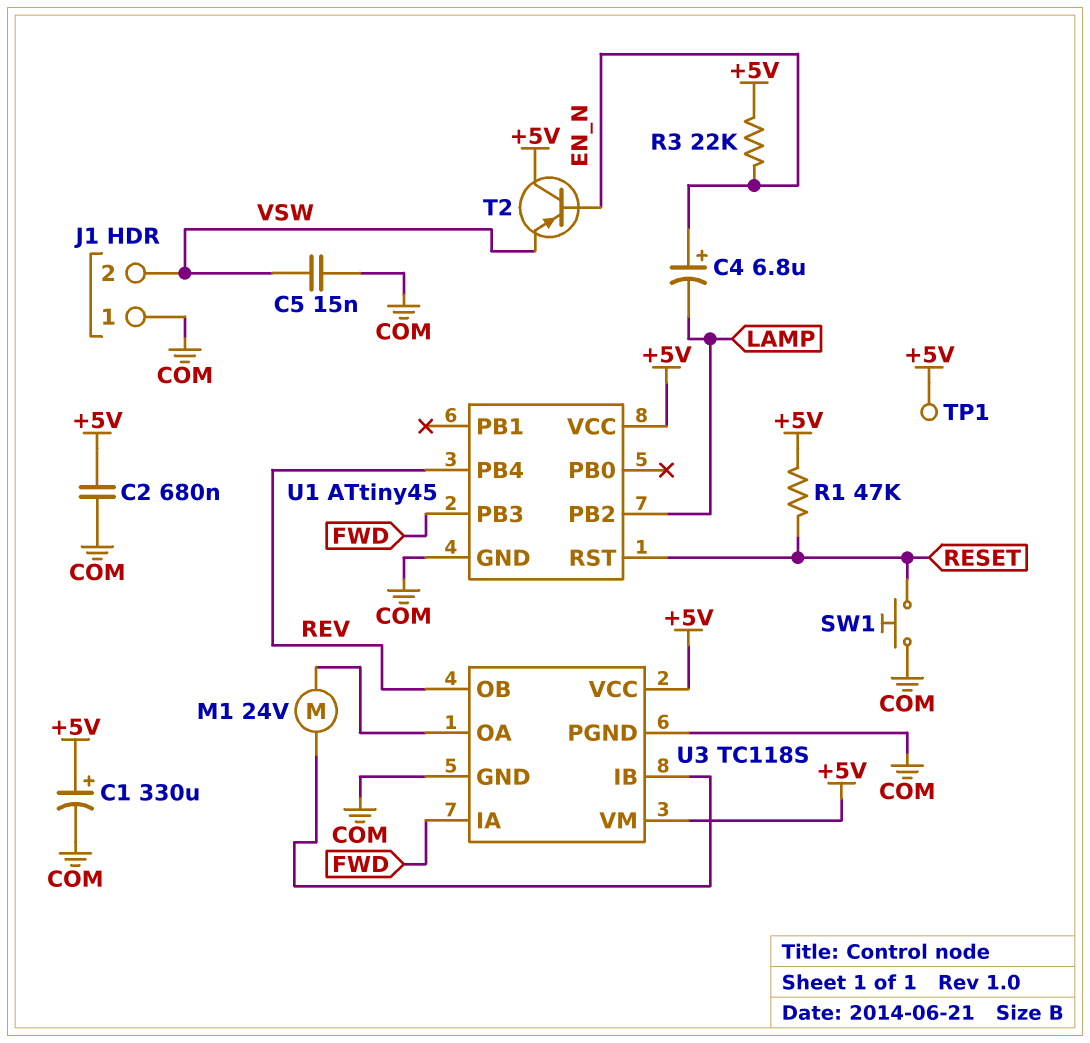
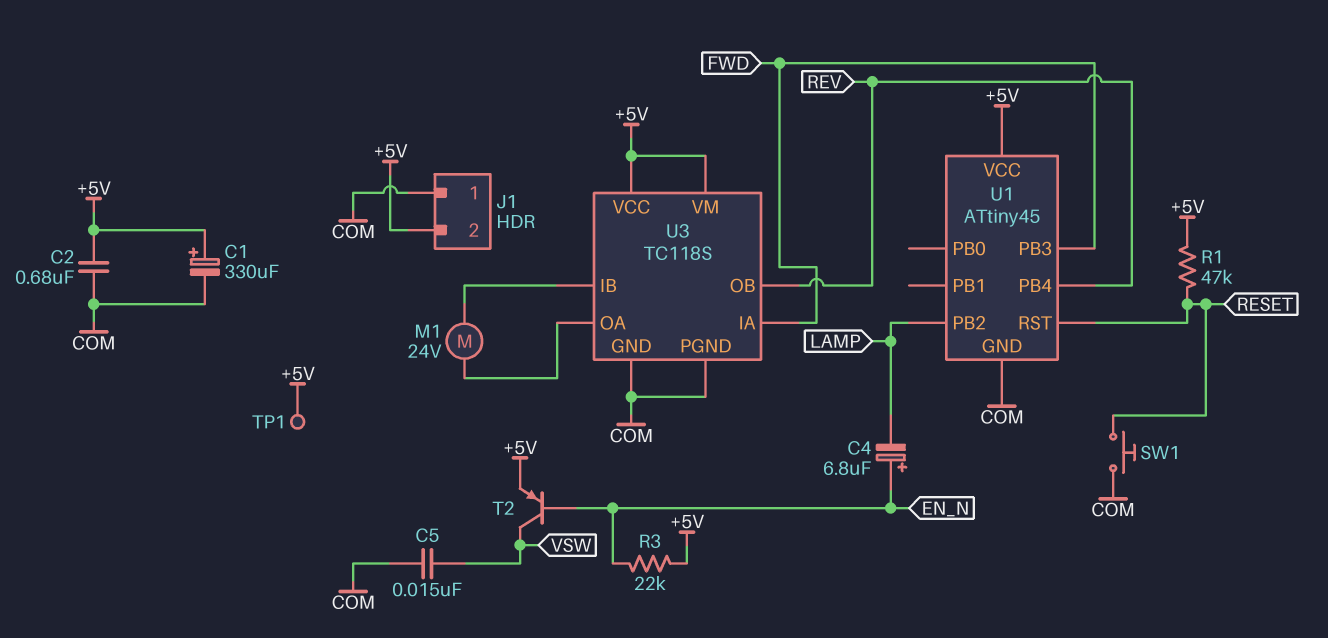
J1 pin 2: VSW -> +5V
T2: PNP (B EN_N, C +5V, E VSW) -> PNP (B EN_N, C VSW, E +5V)

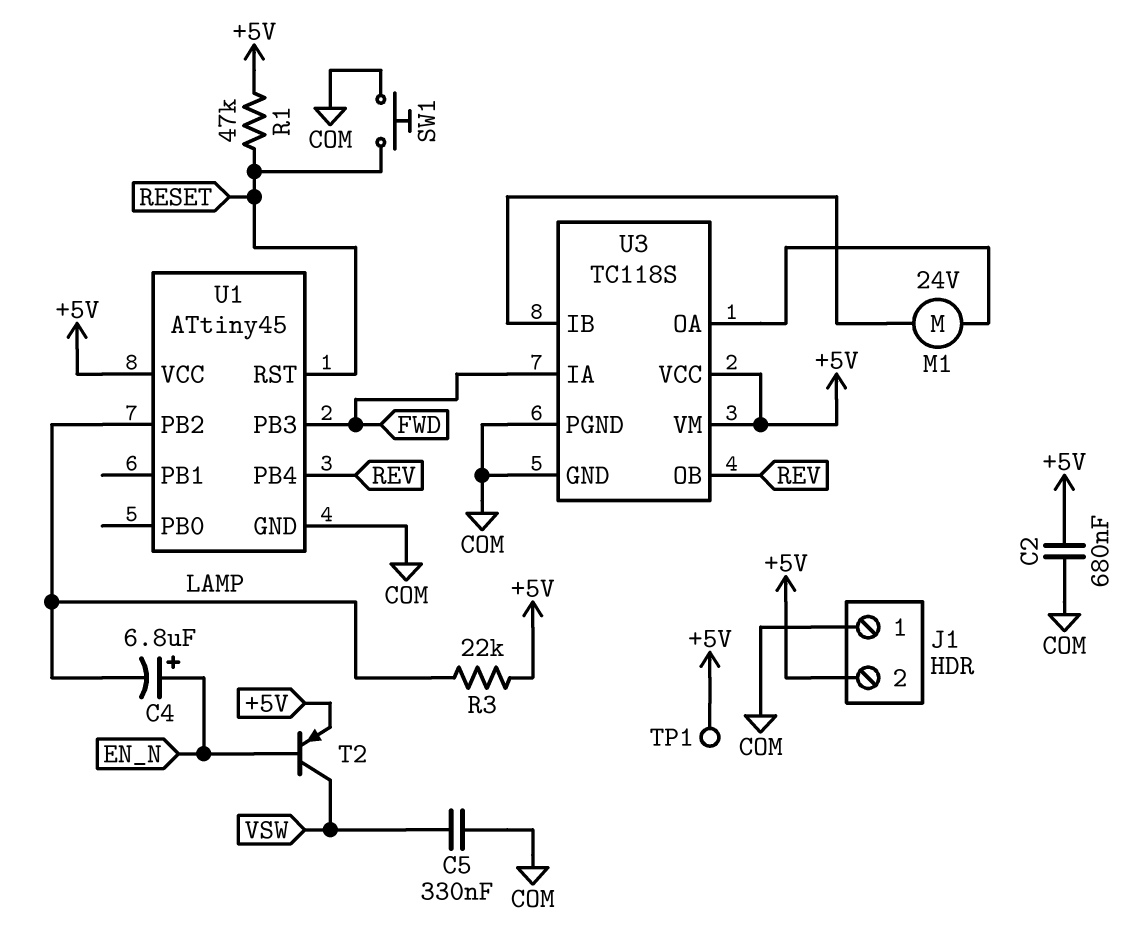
C1: 330uF (plus +5V, minus COM) -> none
C5: 15nF (COM, VSW) -> 330nF (COM, VSW)
R3: 22k (+5V, EN_N) -> 22k (+5V, LAMP)

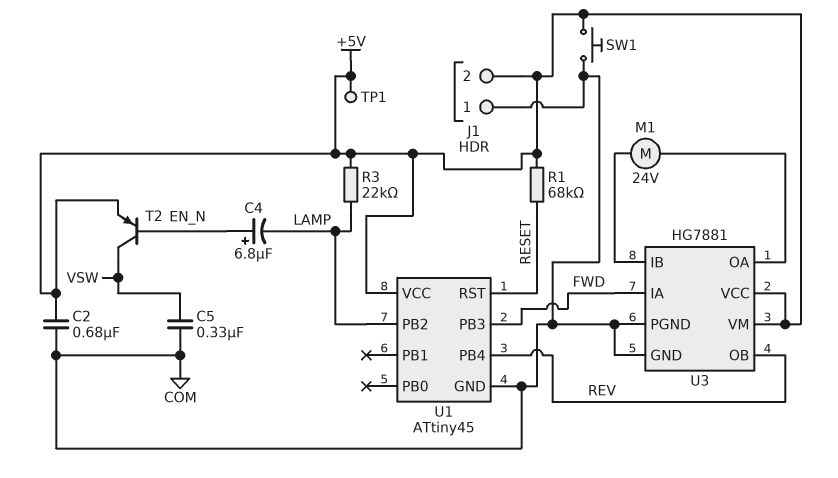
R1: 47k (+5V, RESET) -> 68k (+5V, RESET)
SW1: button (COM, RESET) -> button (+5V, COM)
U3: TC118S -> HG7881

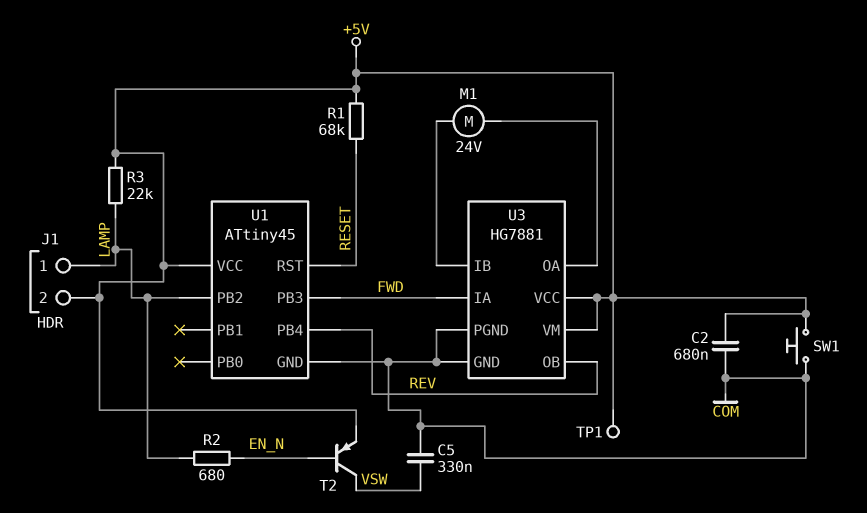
C4: 6.8uF (plus EN_N, minus LAMP) -> none
J1 pin 1: COM -> LAMP
R2: none -> 680 (EN_N, LAMP)

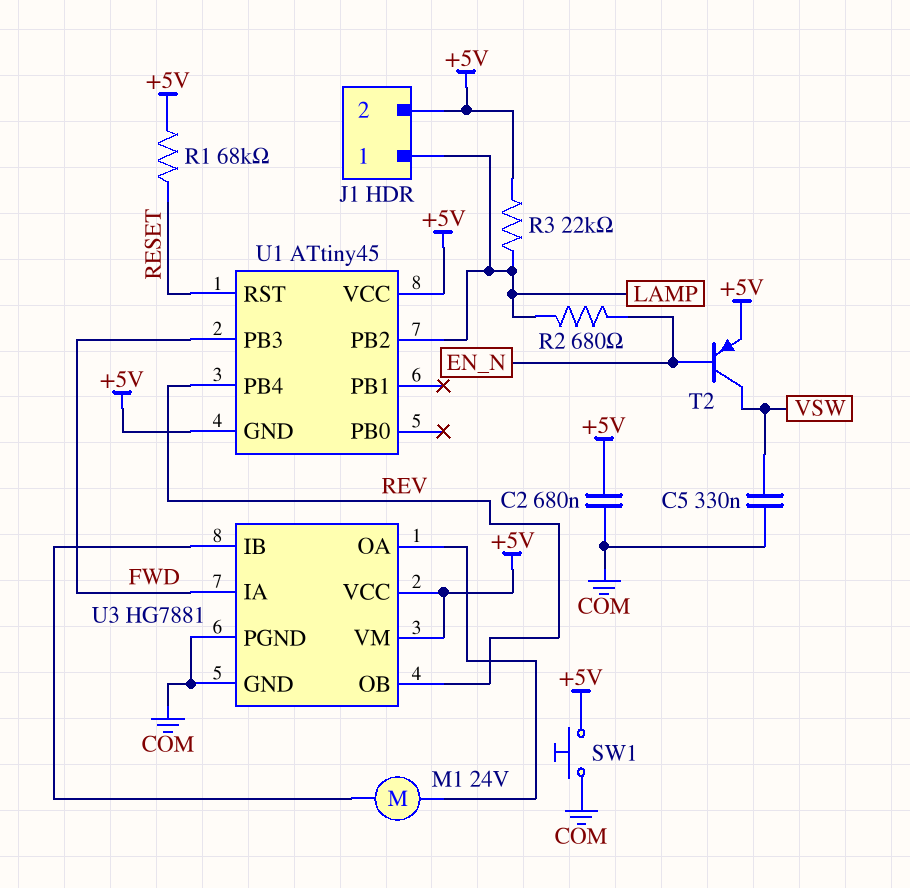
TP1: test point (+5V) -> none
U1 pin GND: COM -> +5V

